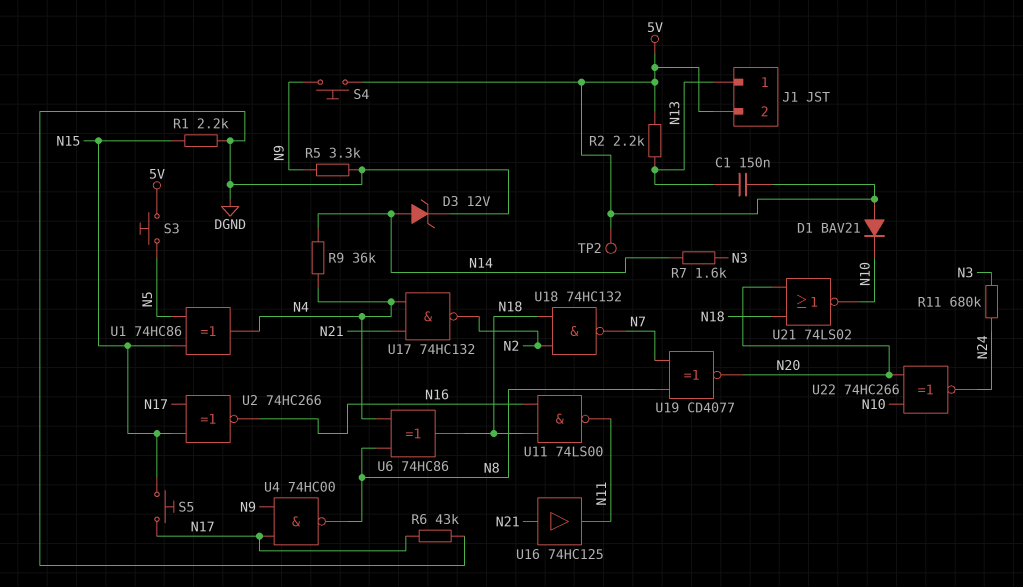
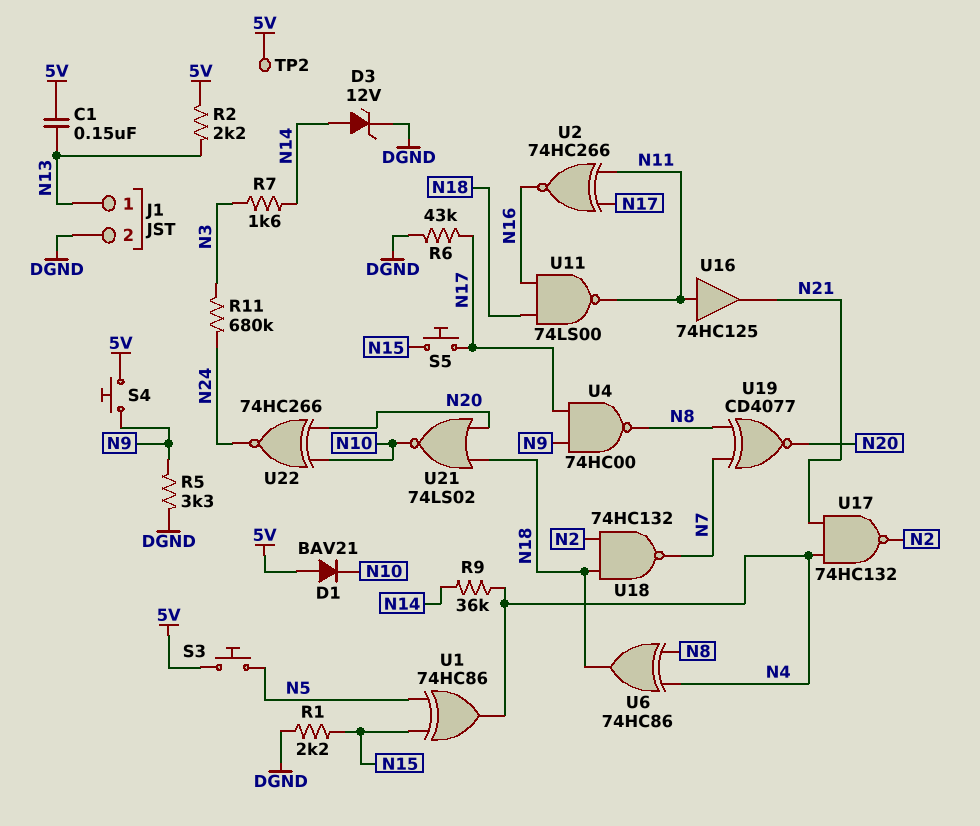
J1 pin 2: 5V -> DGND
U2: XNOR 74HC266 (in N15, in N17, out N16) -> XNOR 74HC266 (in N11, in N17, out N16)
U16: buffer 74HC125 (in N21, out N11) -> buffer 74HC125 (in N11, out N21)

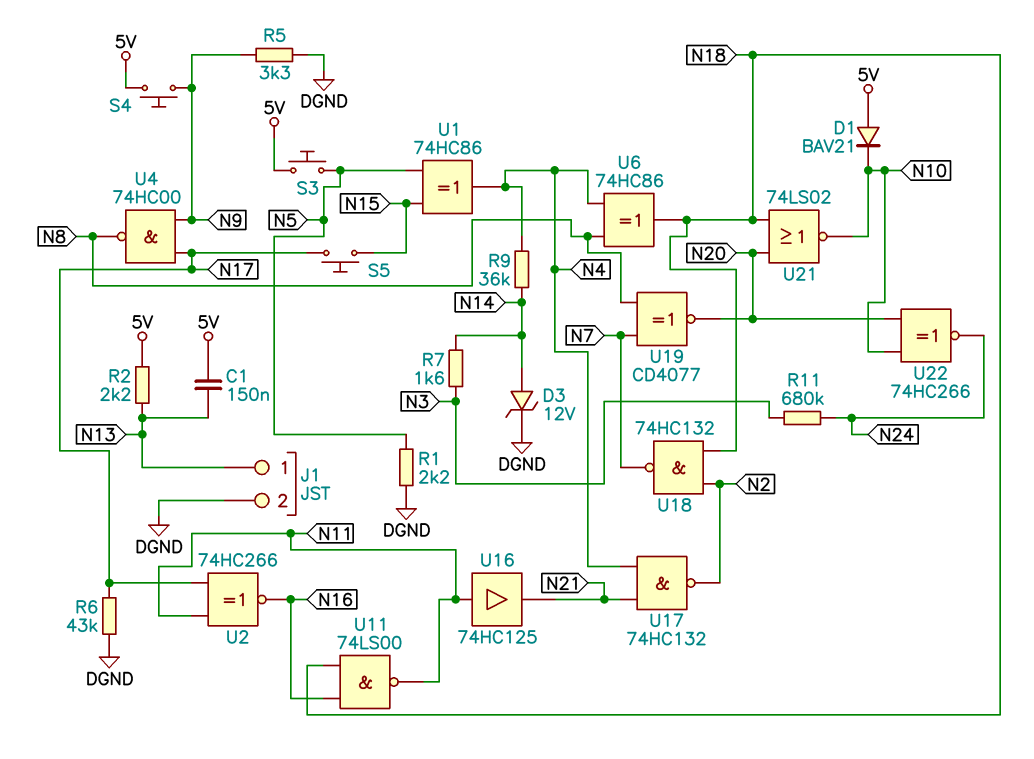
R1: 2.2k (DGND, N15) -> 2.2k (DGND, N5)
TP2: test point (5V) -> none

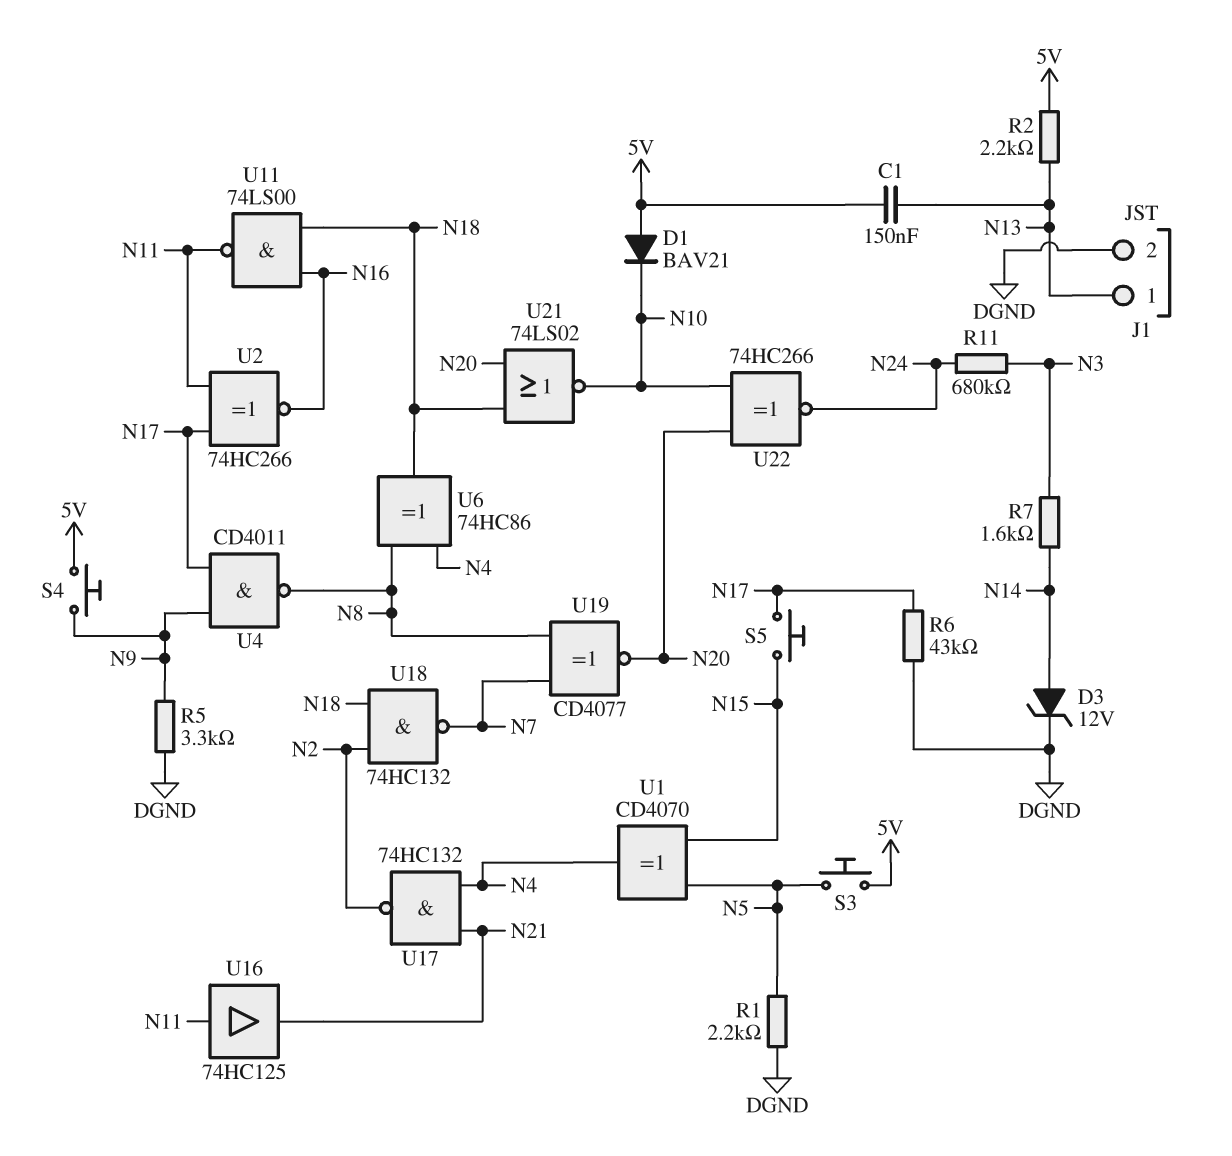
R9: 36k (N4, N14) -> none
U1: XOR 74HC86 (in N5, in N15, out N4) -> XOR CD4070 (in N5, in N15, out N4)
U4: NAND 74HC00 (in N9, in N17, out N8) -> NAND CD4011 (in N9, in N17, out N8)

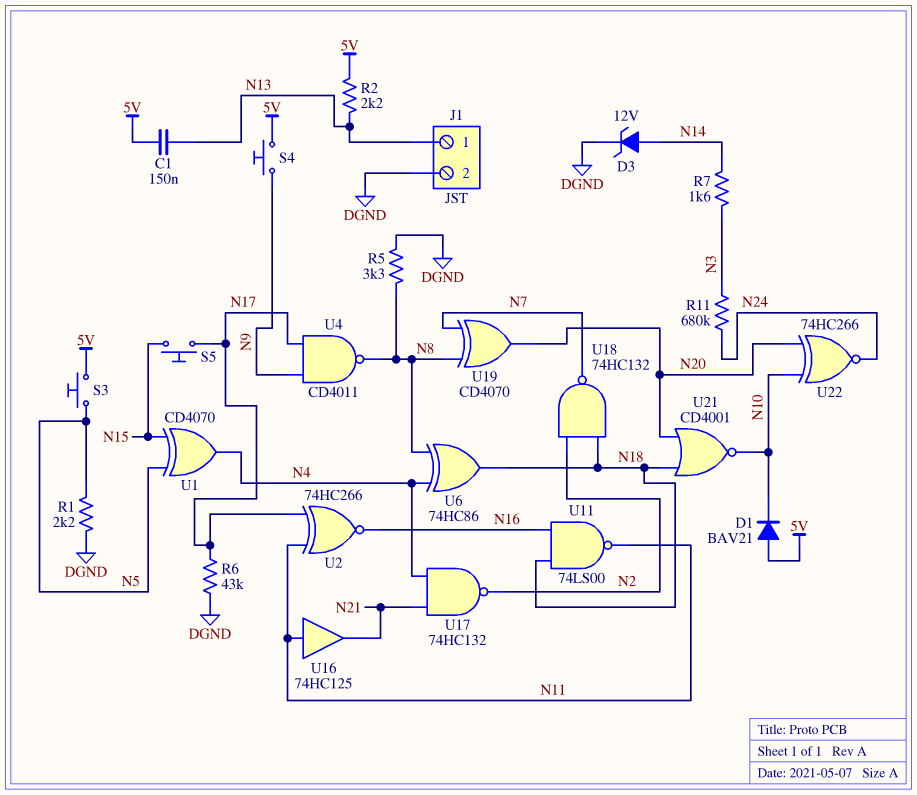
R5: 3.3k (DGND, N9) -> 3.3k (DGND, N8)
U19: XNOR CD4077 (in N7, in N8, out N20) -> XOR CD4070 (in N7, in N8, out N20)
U21: NOR 74LS02 (in N18, in N20, out N10) -> NOR CD4001 (in N18, in N20, out N10)

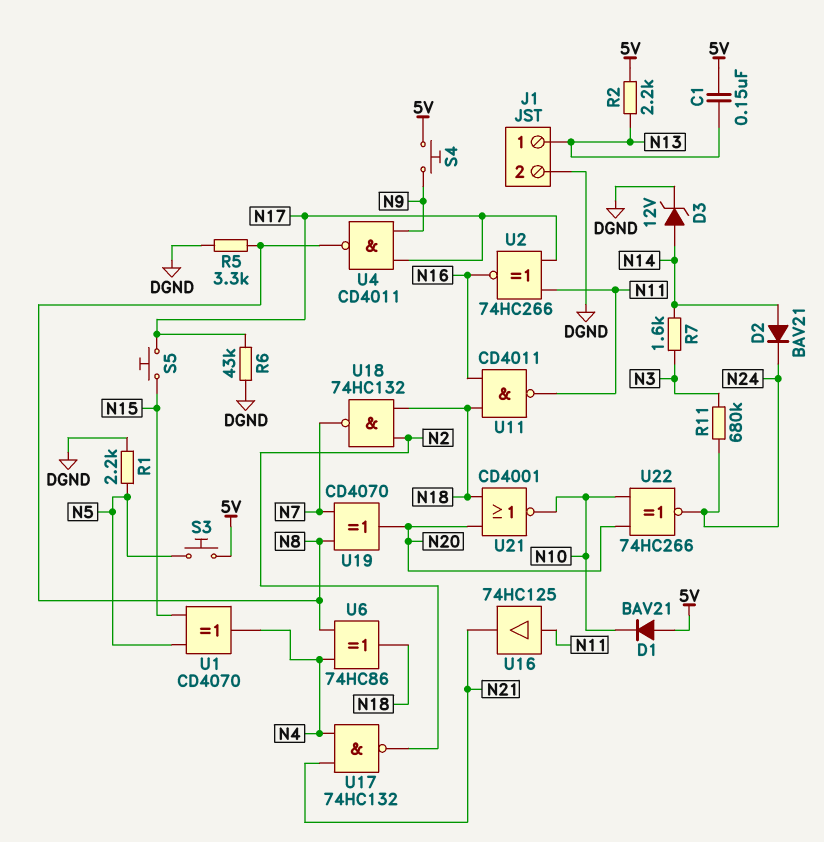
D2: none -> diode BAV21 (A N14, K N24)
U11: NAND 74LS00 (in N16, in N18, out N11) -> NAND CD4011 (in N16, in N18, out N11)

